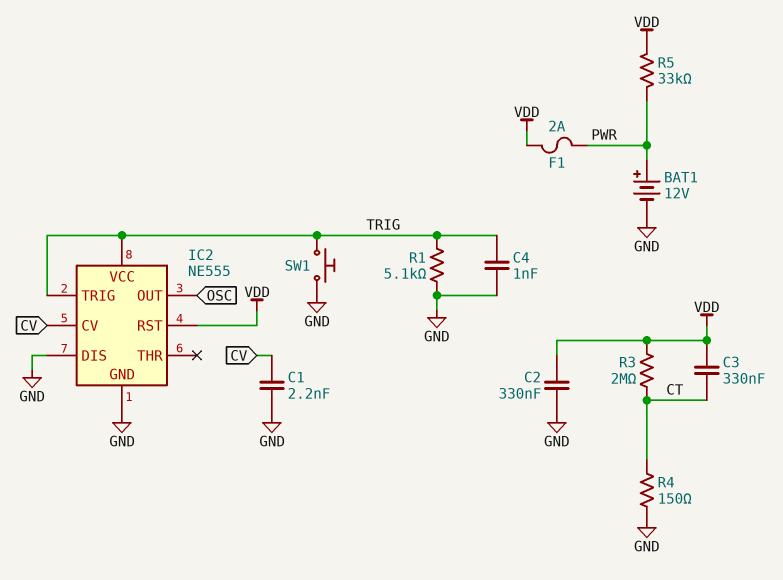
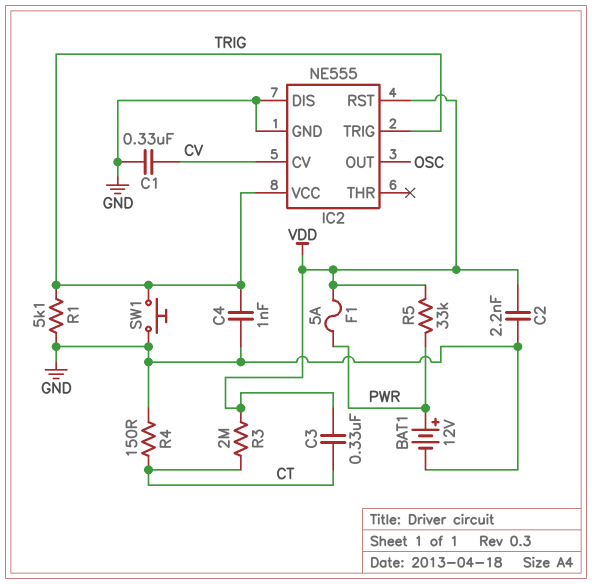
C1: 2.2nF (CV, GND) -> 330nF (CV, GND)
C2: 330nF (GND, VDD) -> 2.2nF (GND, VDD)
F1: 2A (PWR, VDD) -> 5A (PWR, VDD)

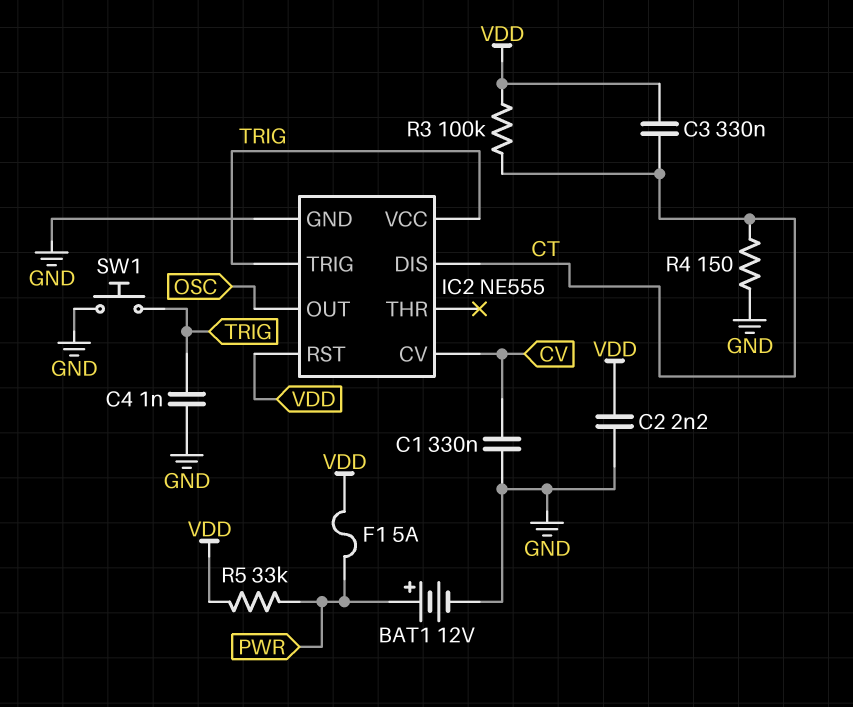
IC2 pin DIS: GND -> CT
R1: 5.1k (GND, TRIG) -> none
R3: 2M (CT, VDD) -> 100k (CT, VDD)

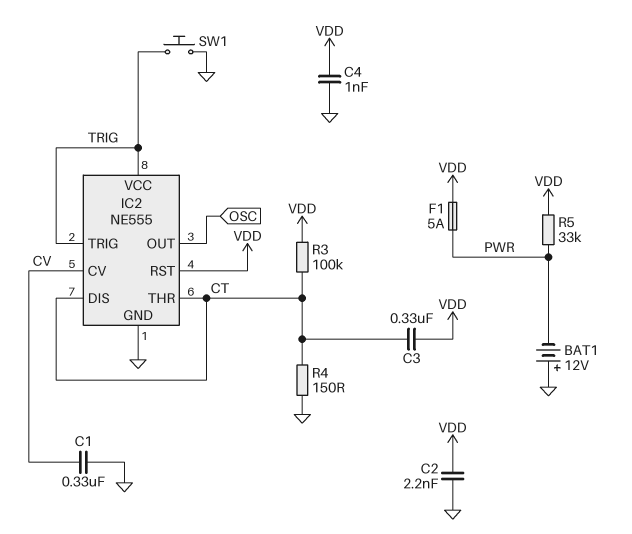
BAT1: 12V (plus PWR, minus GND) -> 12V (plus GND, minus PWR)
C4: 1nF (GND, TRIG) -> 1nF (GND, VDD)
IC2 pin THR: none -> CT

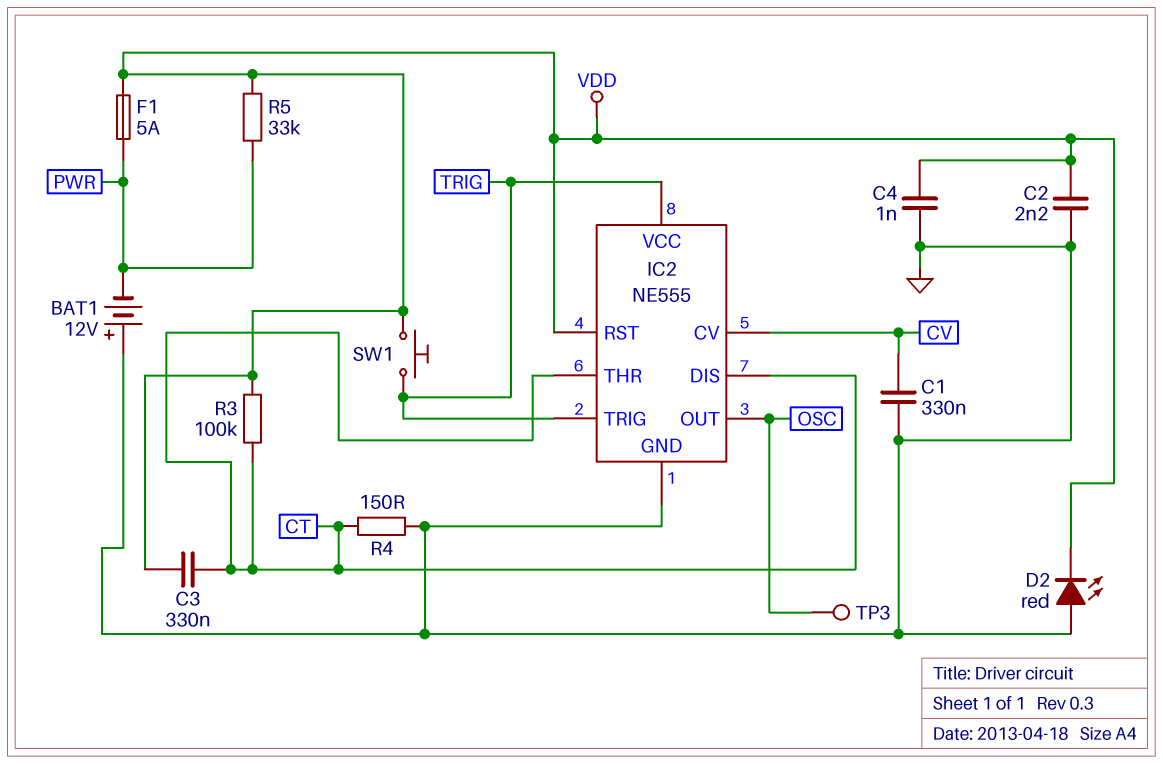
D2: none -> LED red (A GND, K VDD)
SW1: button (GND, TRIG) -> button (TRIG, VDD)
TP3: none -> test point (OSC)

